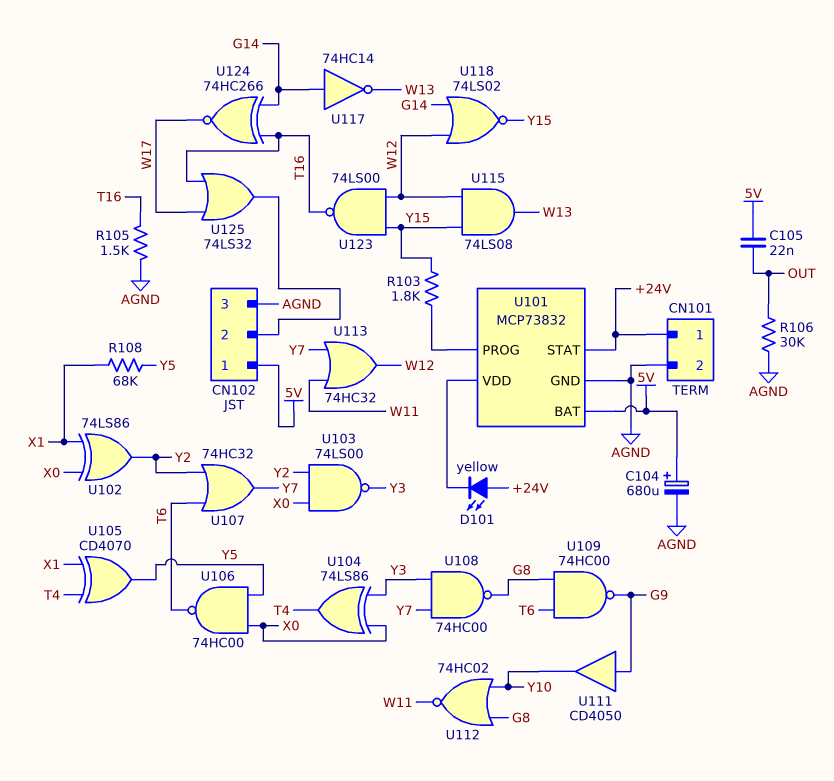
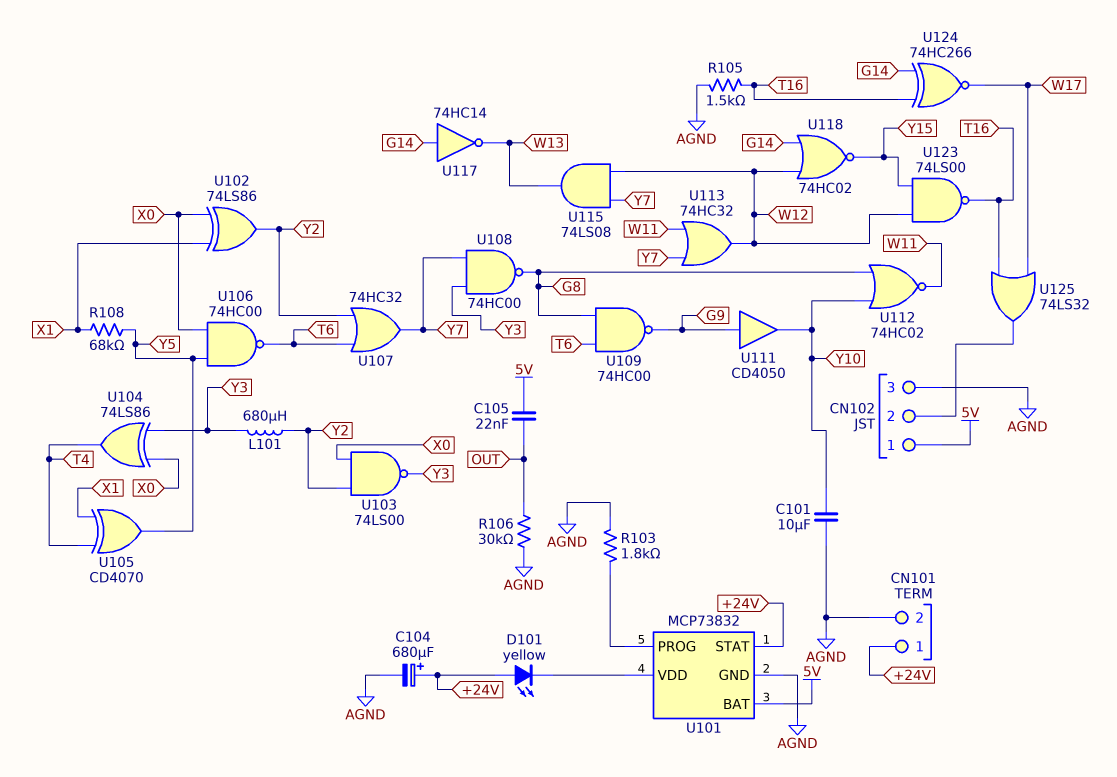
C101: none -> 10uF (AGND, Y10)
C104: 680uF (plus 5V, minus AGND) -> 680uF (plus +24V, minus AGND)
L101: none -> 680uH (Y2, Y3)
R103: 1.8k (U101/PROG, Y15) -> 1.8k (AGND, U101/PROG)
U115: AND 74LS08 (in W12, in Y15, out W13) -> AND 74LS08 (in W12, in Y7, out W13)
U118: NOR 74LS02 (in G14, in W12, out Y15) -> NOR 74HC02 (in G14, in W12, out Y15)

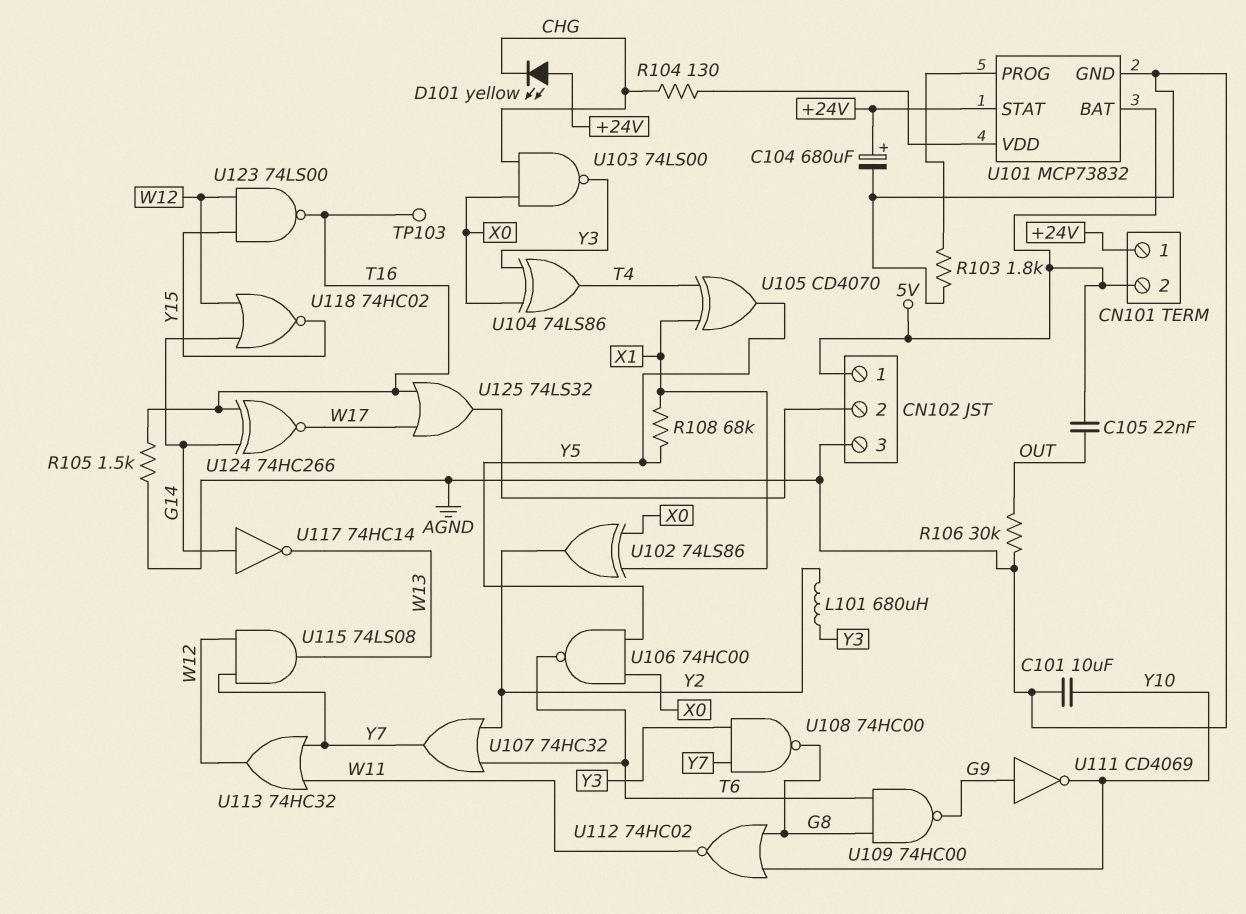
CN101 pin 2: AGND -> 5V
D101: LED yellow (A +24V, K U101/VDD) -> LED yellow (A +24V, K CHG)
R104: none -> 130 (CHG, U101/VDD)
TP103: none -> test point (T16)
U103: NAND 74LS00 (in X0, in Y2, out Y3) -> NAND 74LS00 (in CHG, in X0, out Y3)
U111: buffer CD4050 (in G9, out Y10) -> NOT CD4069 (in G9, out Y10)

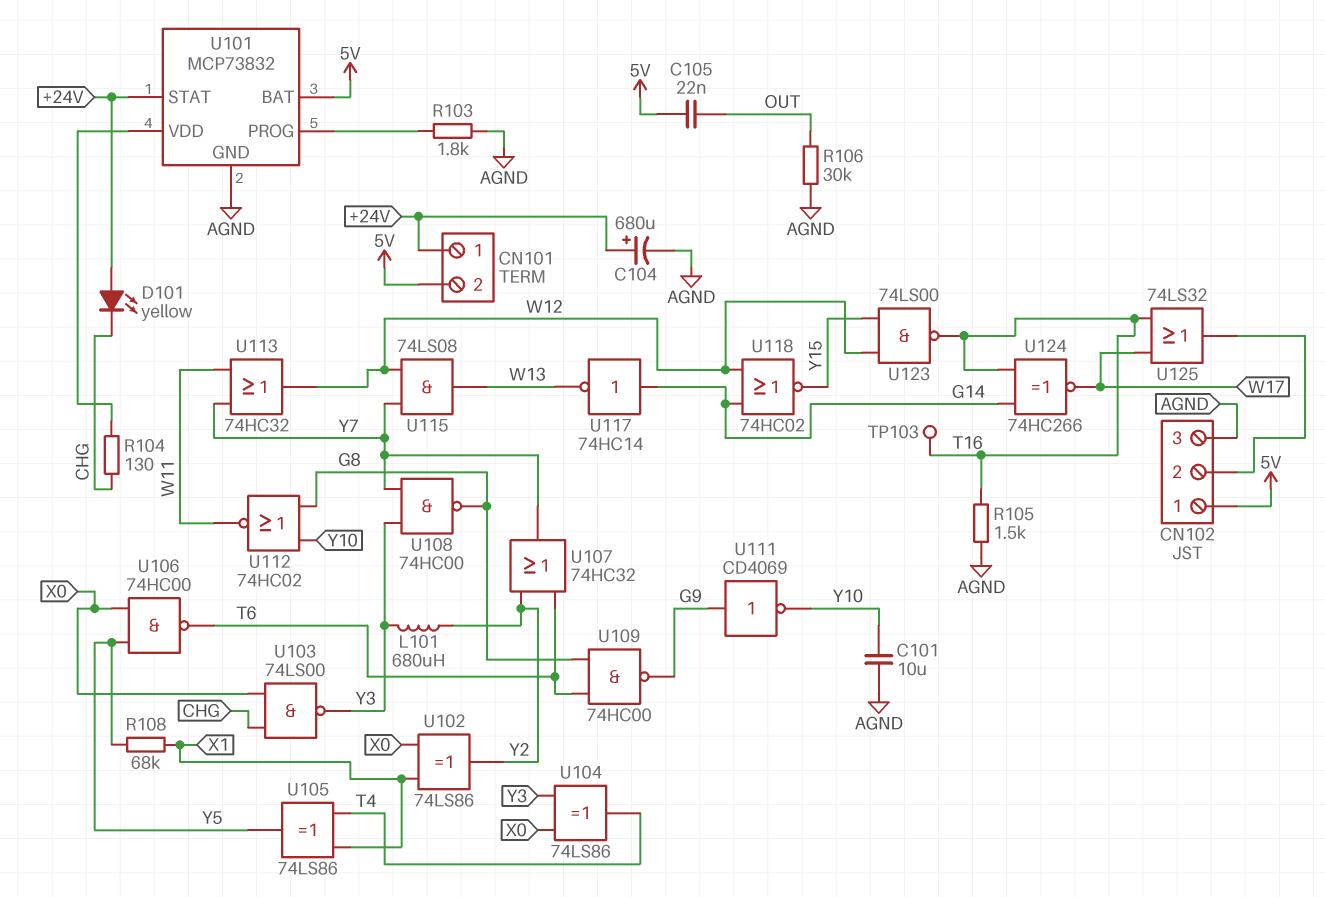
U105: XOR CD4070 (in T4, in X1, out Y5) -> XOR 74LS86 (in T4, in X1, out Y5)

